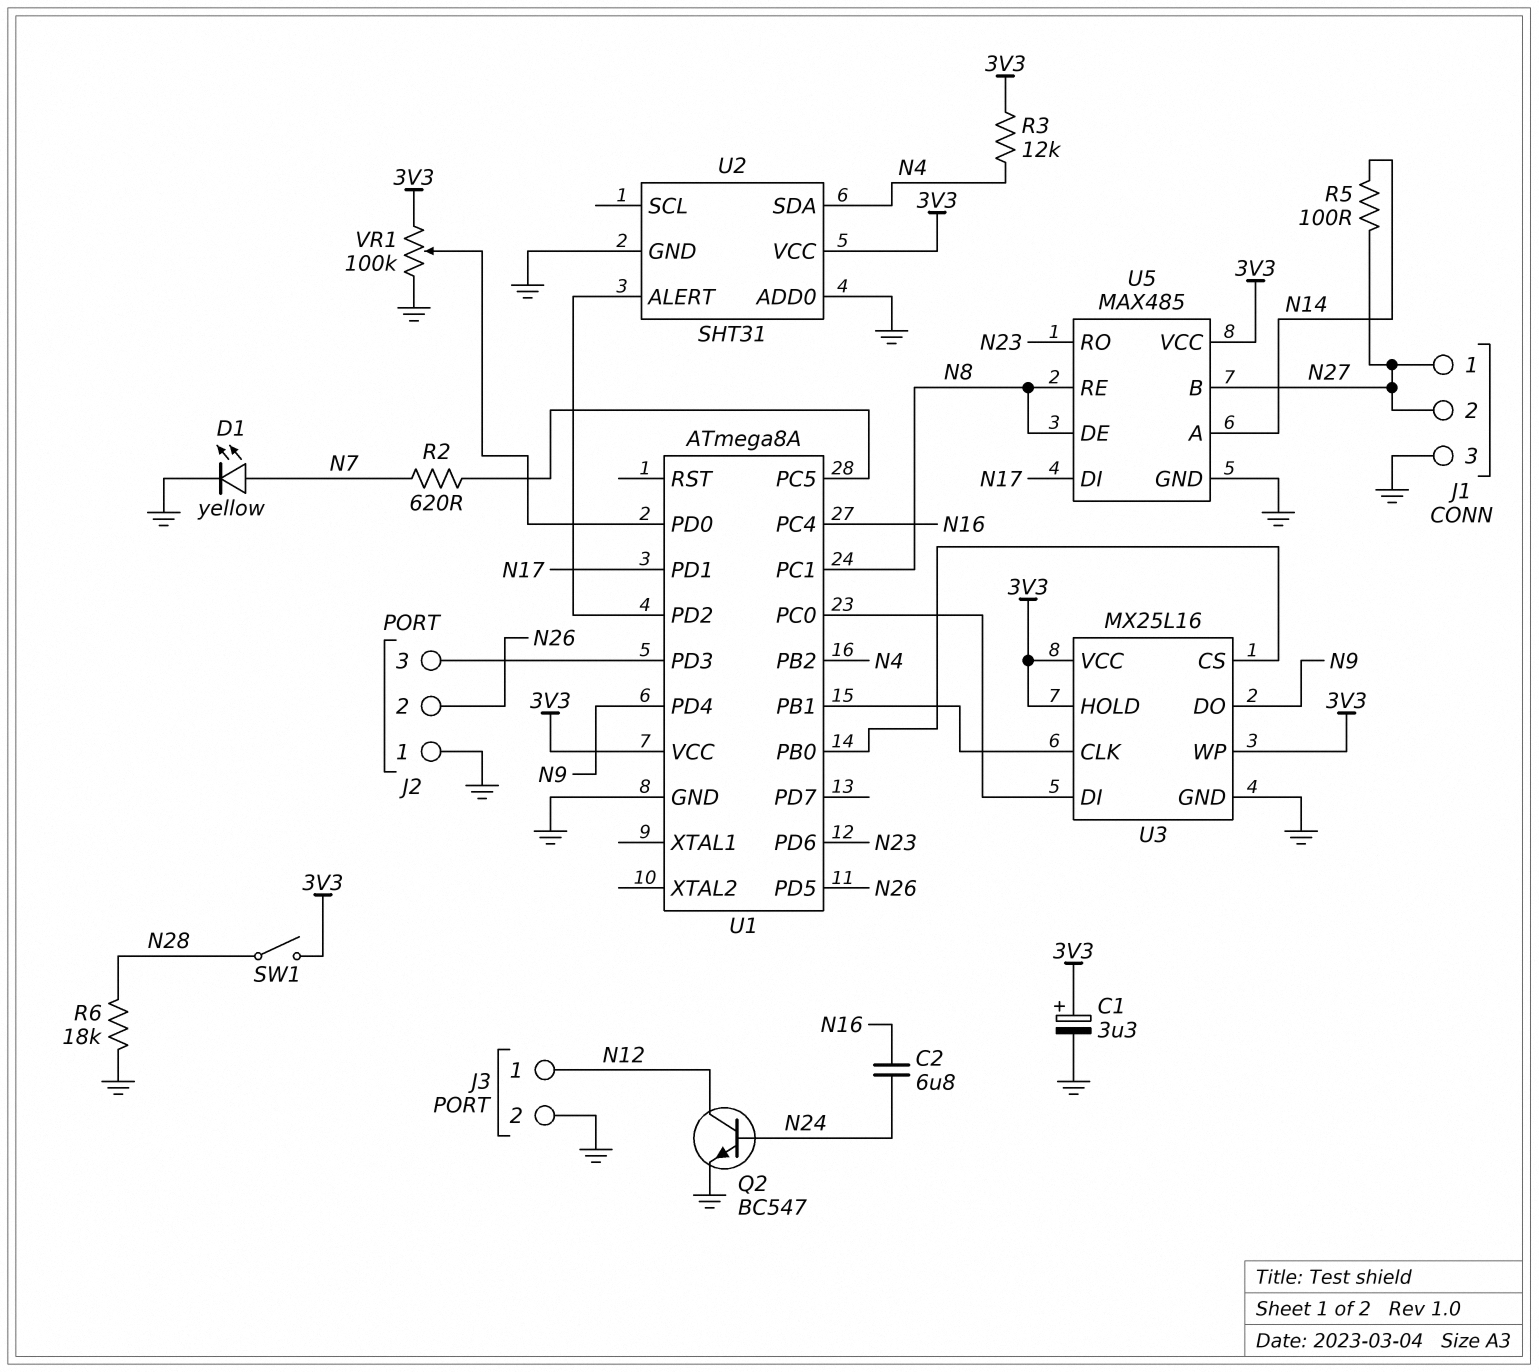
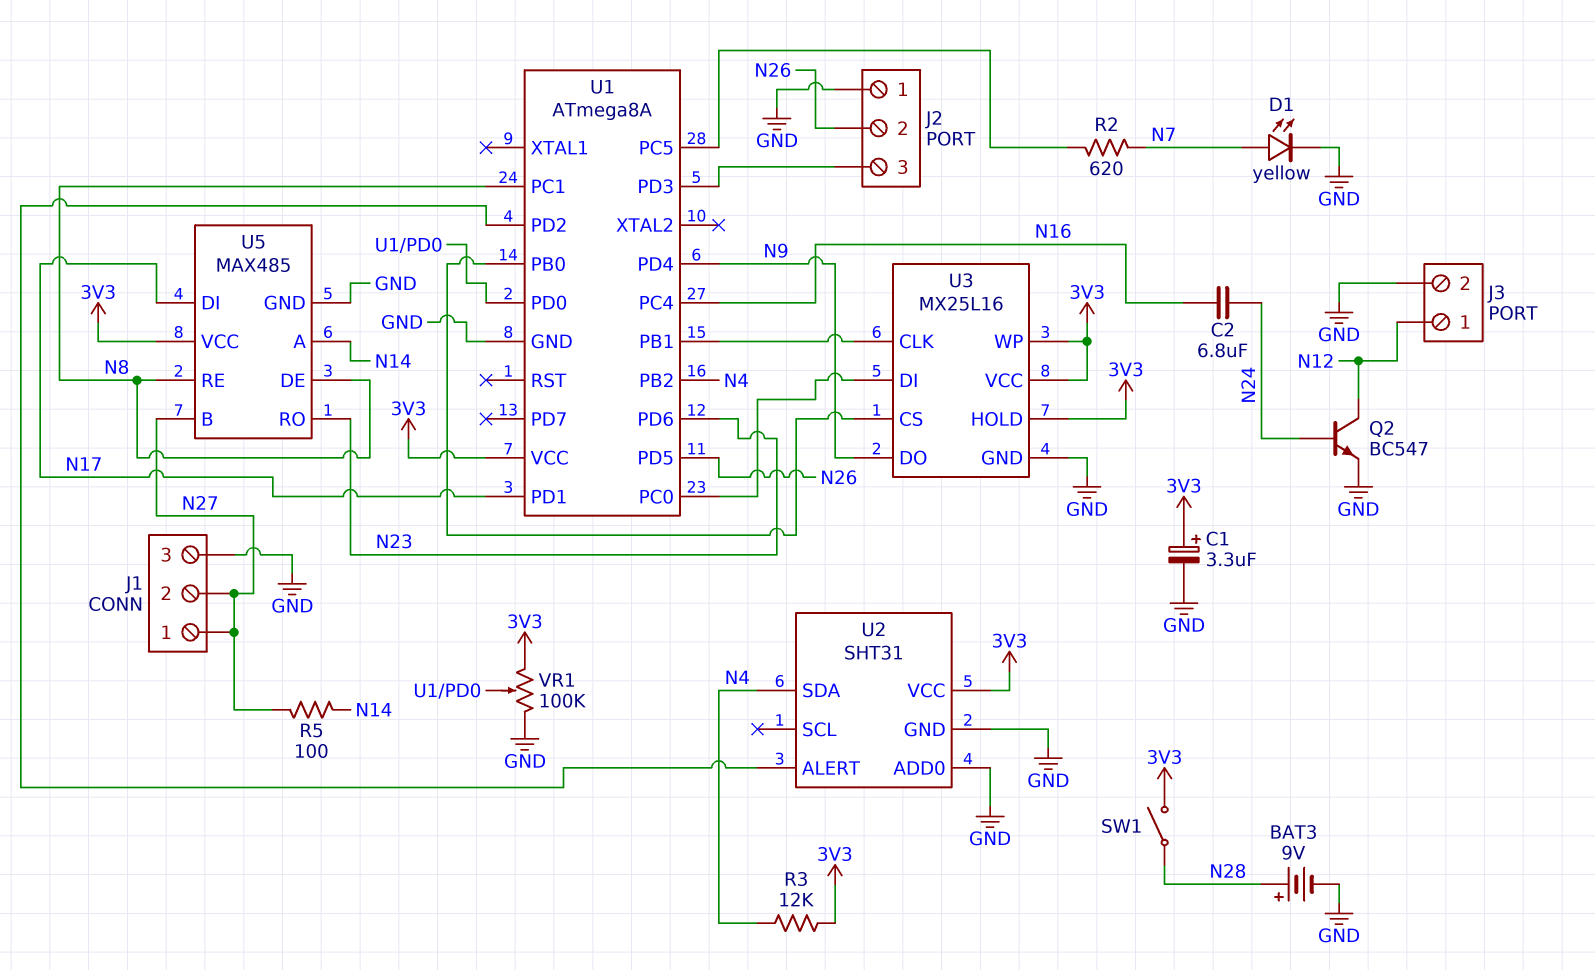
BAT3: none -> 9V (plus N28, minus GND)
R6: 18k (GND, N28) -> none

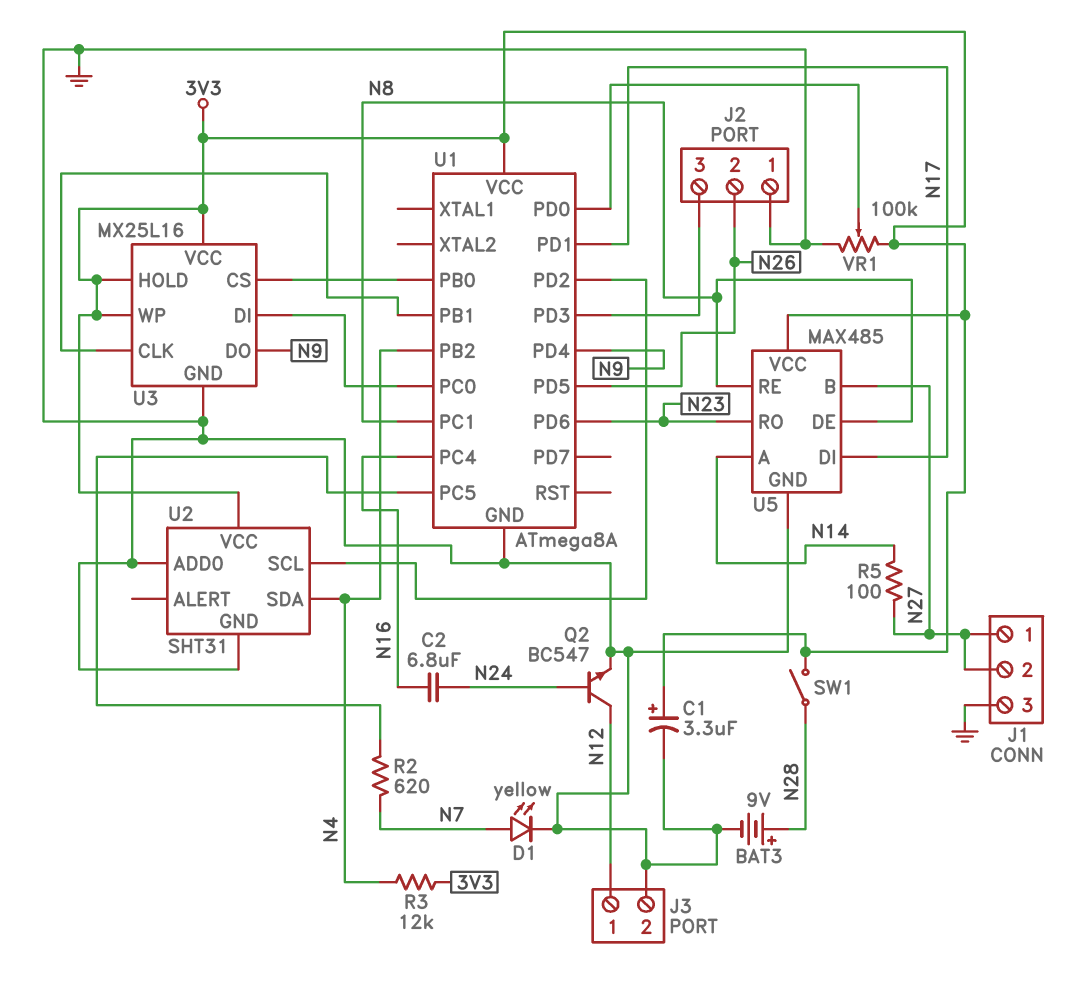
U2 pin ALERT: U1/PD2 -> none
U2 pin SCL: none -> U1/PD2

